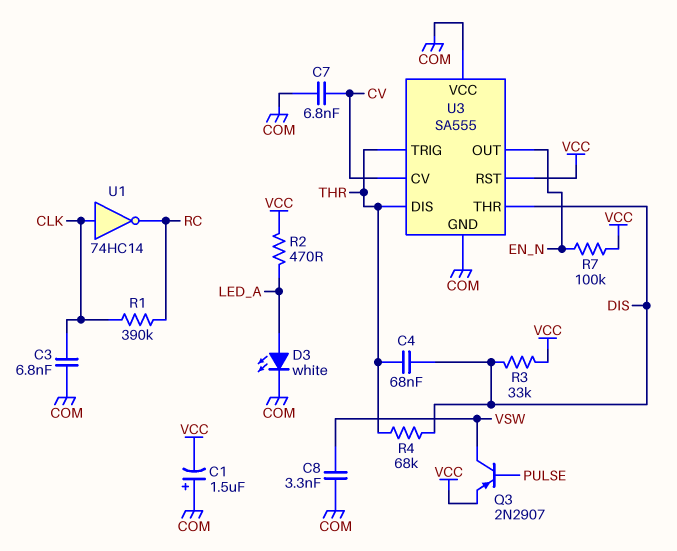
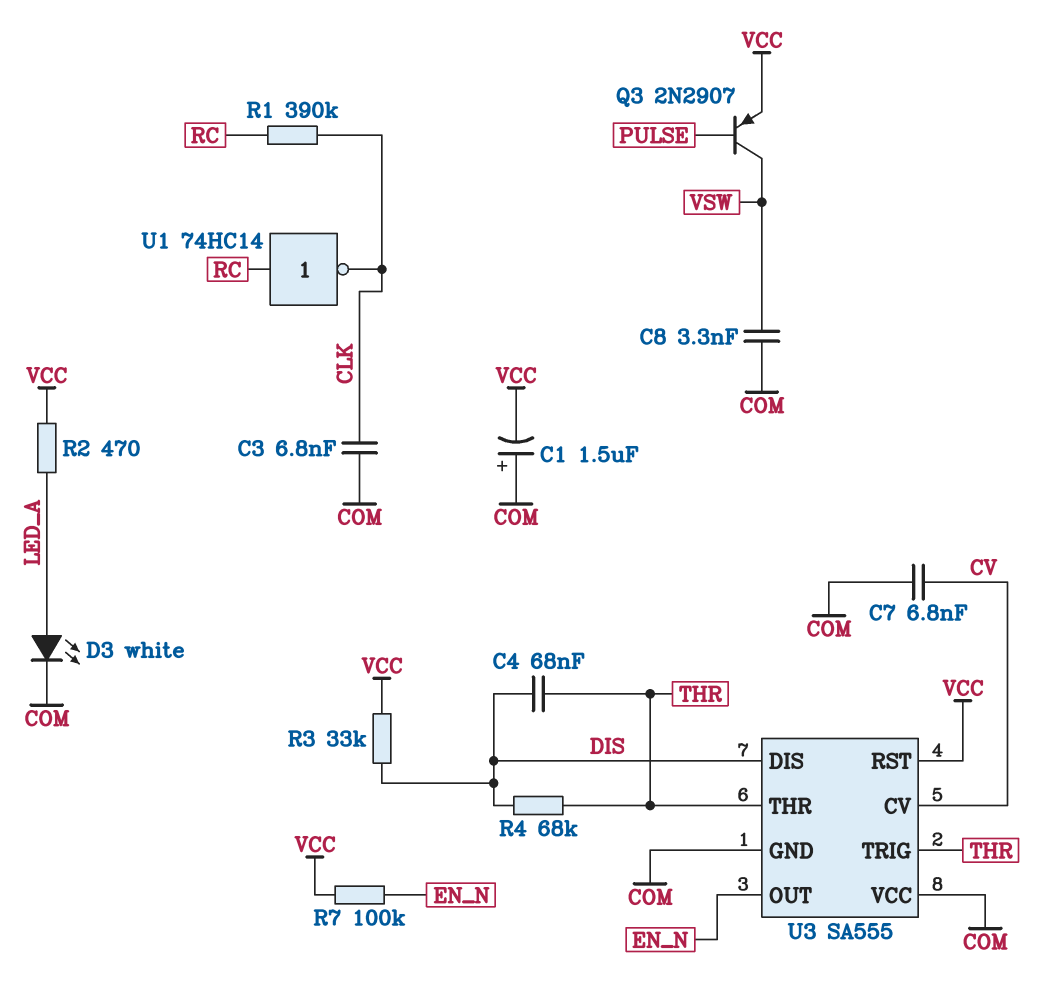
U1: NOT 74HC14 (in CLK, out RC) -> NOT 74HC14 (in RC, out CLK)
U3 pin DIS: THR -> DIS
U3 pin THR: DIS -> THR

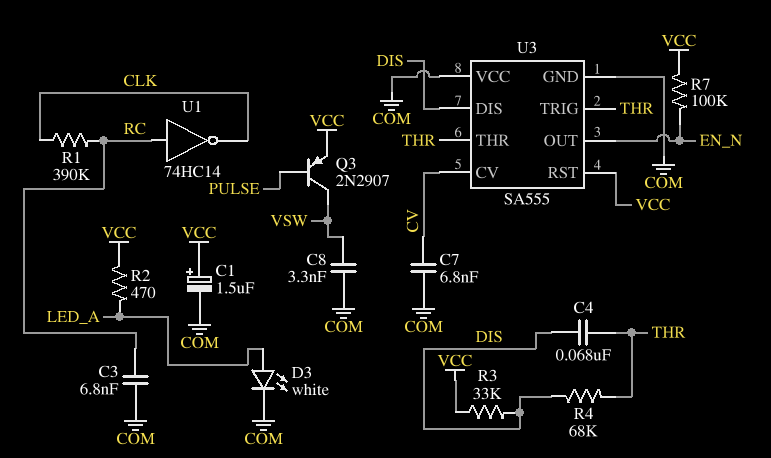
C1: 1.5uF (plus COM, minus VCC) -> 1.5uF (plus VCC, minus COM)
C3: 6.8nF (CLK, COM) -> 6.8nF (COM, RC)

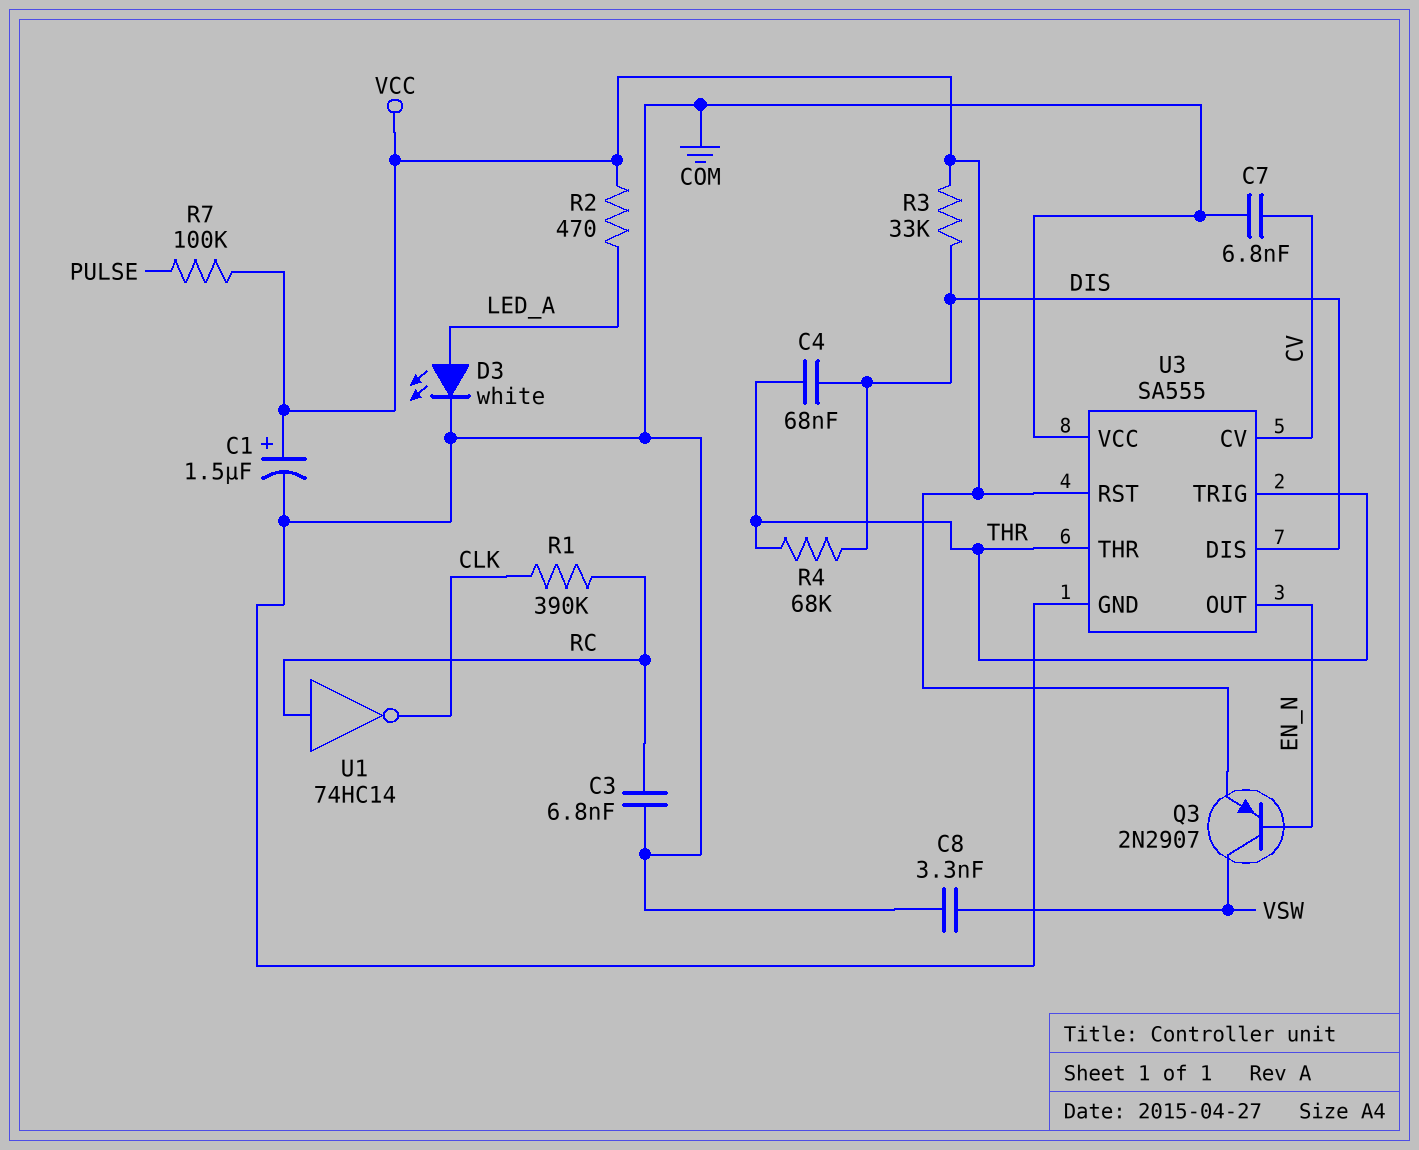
Q3: PNP 2N2907 (B PULSE, C VSW, E VCC) -> PNP 2N2907 (B EN_N, C VSW, E VCC)
R7: 100k (EN_N, VCC) -> 100k (PULSE, VCC)

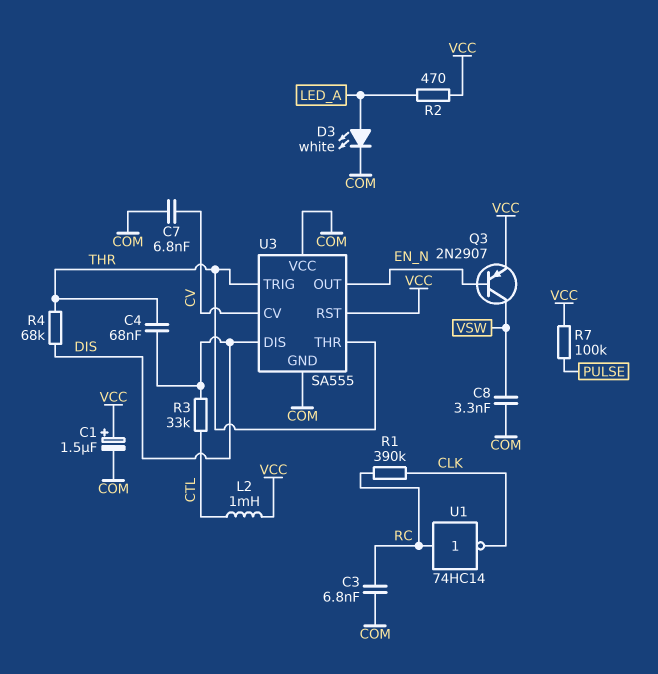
L2: none -> 1mH (CTL, VCC)
R3: 33k (DIS, VCC) -> 33k (CTL, DIS)

